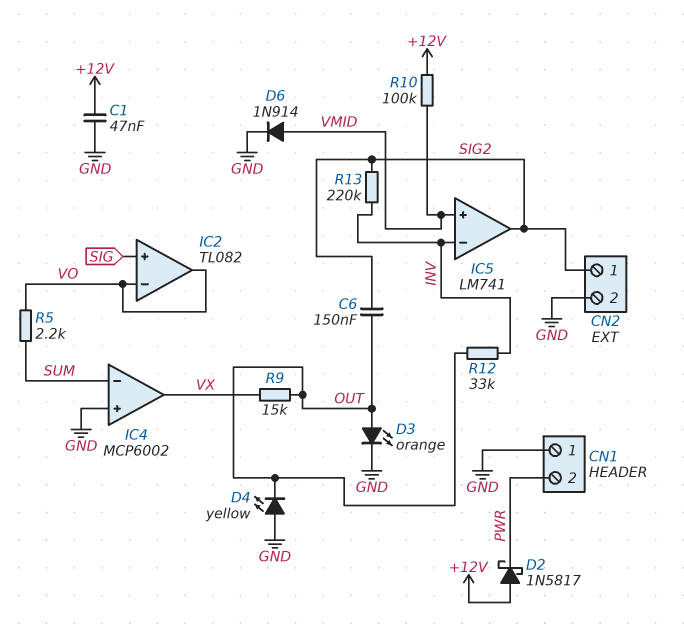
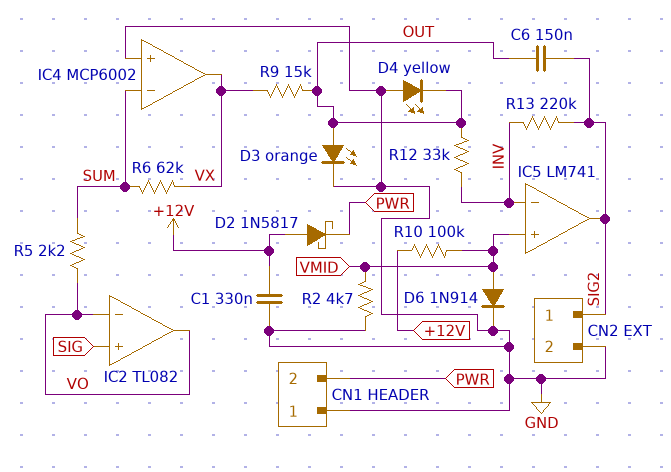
C1: 47nF (+12V, GND) -> 330nF (+12V, GND)
R2: none -> 4.7k (GND, VMID)
R6: none -> 62k (SUM, VX)

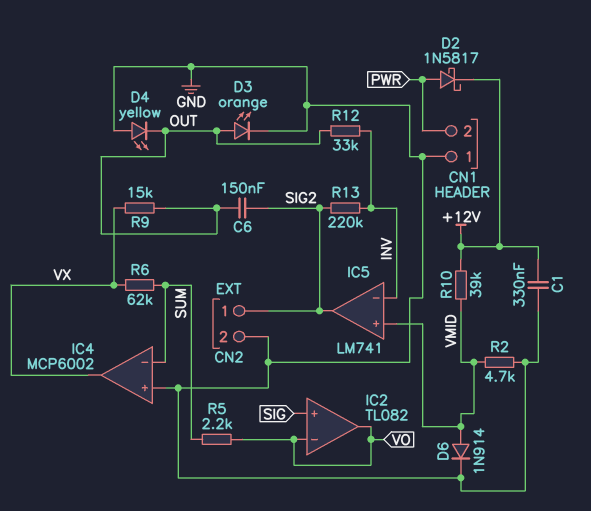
D2: schottky 1N5817 (A +12V, K PWR) -> schottky 1N5817 (A PWR, K +12V)
R10: 100k (+12V, VMID) -> 39k (+12V, VMID)

